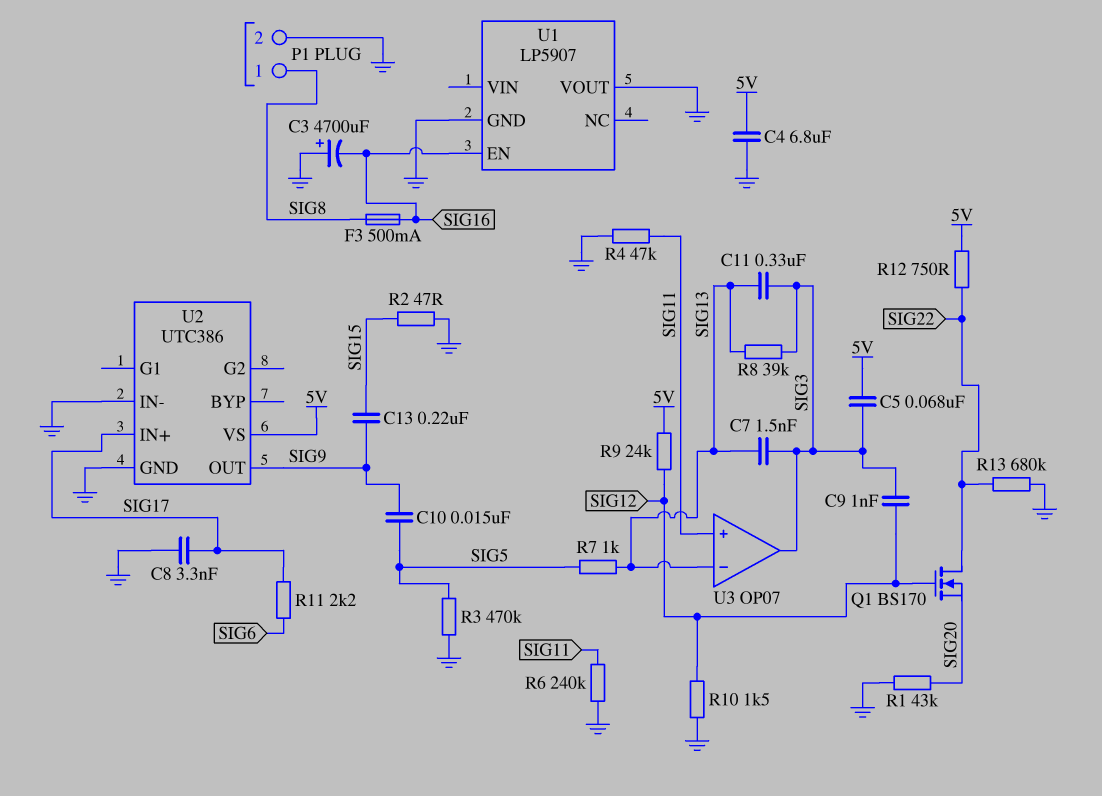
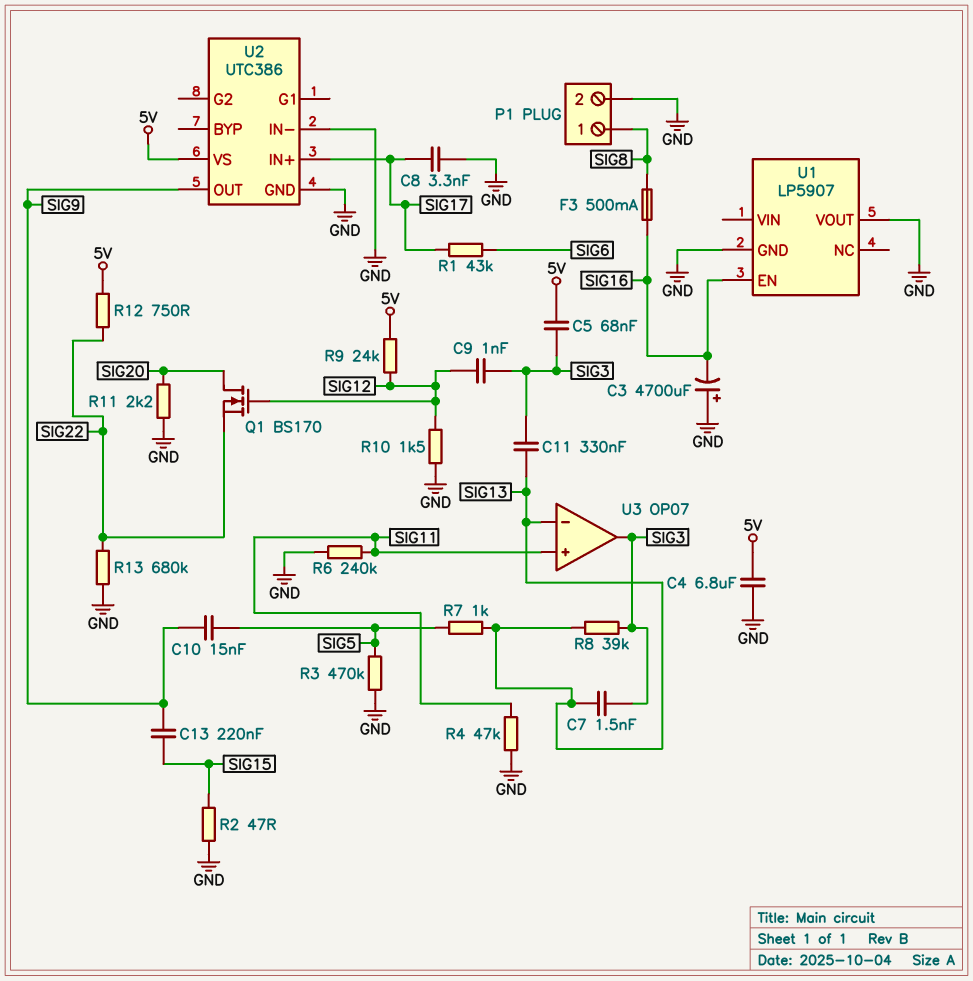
Q1: NMOS BS170 (G SIG12, D SIG22, S SIG20) -> NMOS BS170 (G SIG12, D SIG20, S SIG22)
R1: 43k (GND, SIG20) -> 43k (SIG6, SIG17)
R11: 2.2k (SIG6, SIG17) -> 2.2k (GND, SIG20)

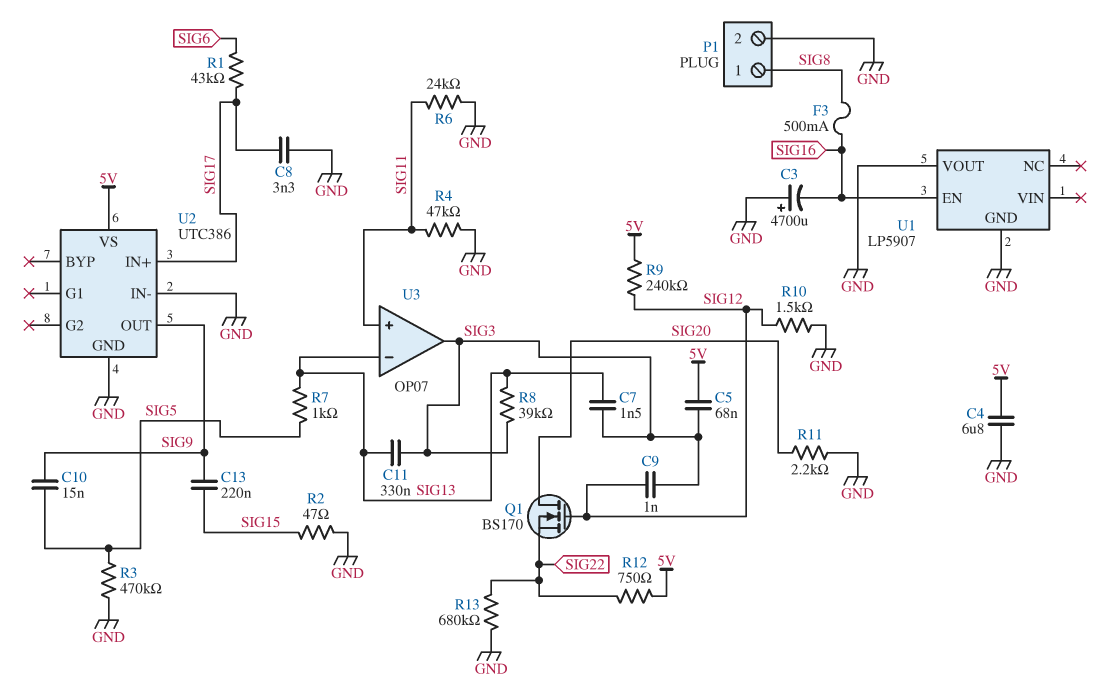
R6: 240k (GND, SIG11) -> 24k (GND, SIG11)
R9: 24k (5V, SIG12) -> 240k (5V, SIG12)

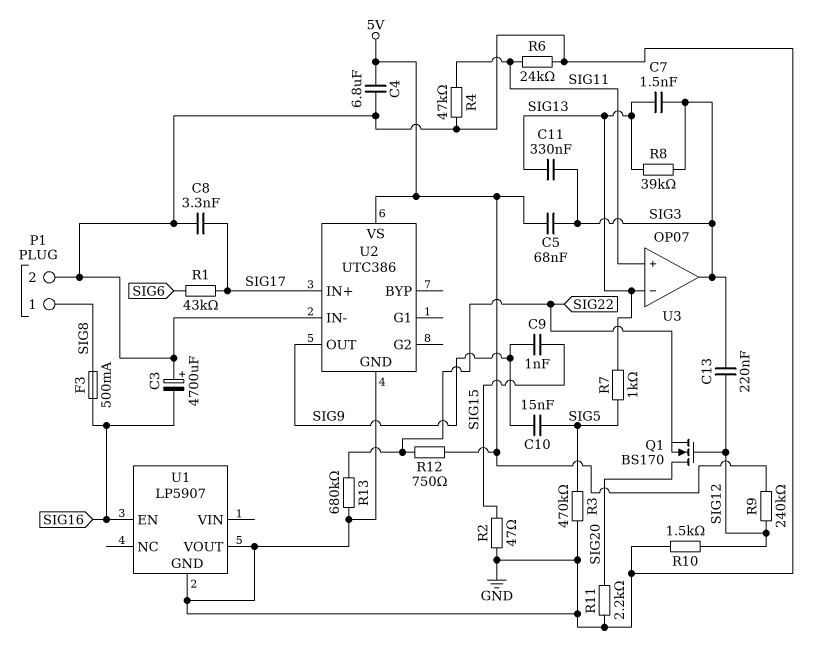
C9: 1nF (SIG3, SIG12) -> 1nF (SIG9, SIG15)
C13: 220nF (SIG9, SIG15) -> 220nF (SIG3, SIG12)

